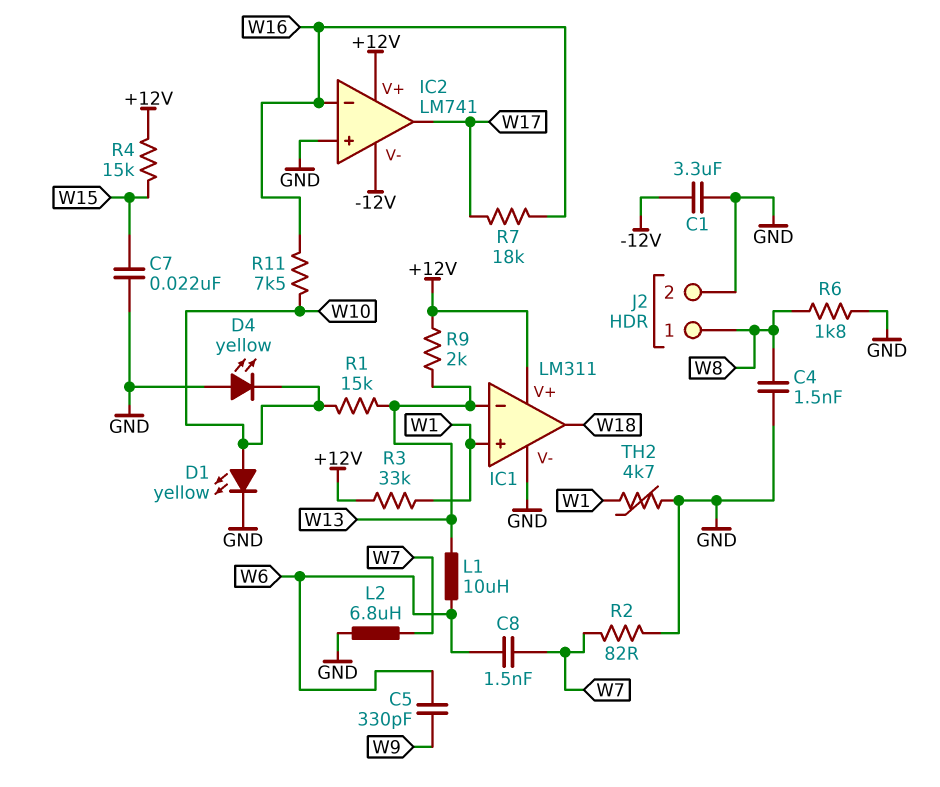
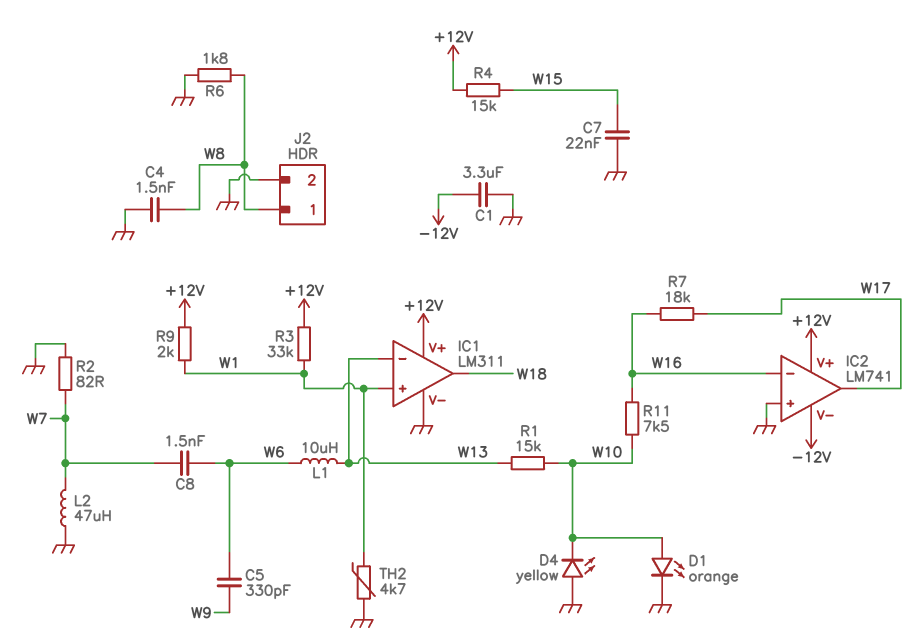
D1: LED yellow (A W10, K GND) -> LED orange (A W10, K GND)
L2: 6.8uH (GND, W7) -> 47uH (GND, W7)
R9: 2k (+12V, W13) -> 2k (+12V, W1)

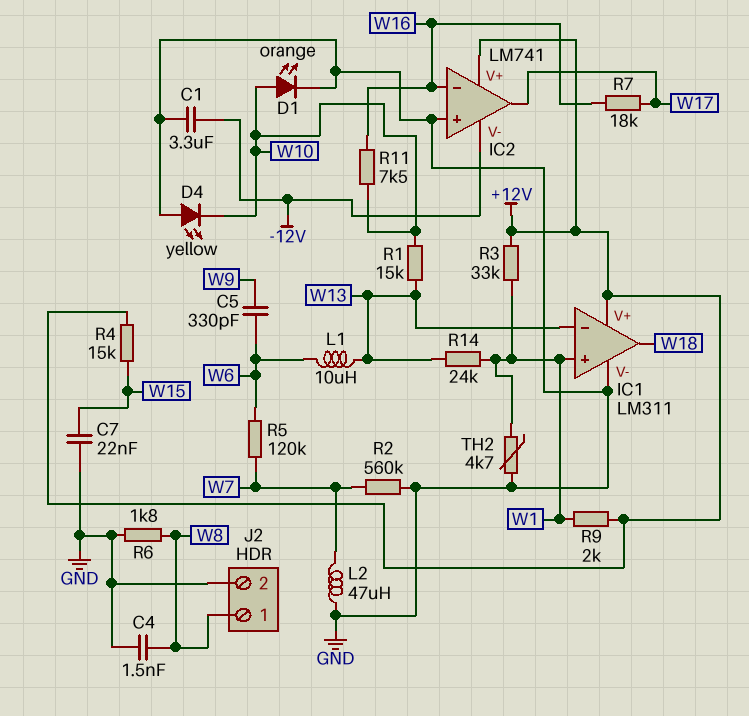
C8: 1.5nF (W6, W7) -> none
R2: 82 (GND, W7) -> 560k (GND, W7)
R5: none -> 120k (W6, W7)
R14: none -> 24k (W1, W13)

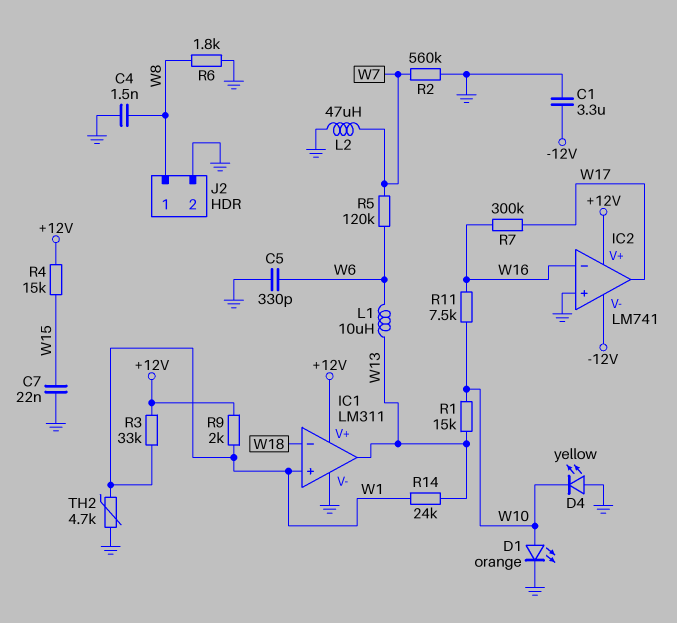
C5: 330pF (W6, W9) -> 330pF (GND, W6)
IC1 pin in-: W13 -> W18
IC1 pin out: W18 -> W13
R7: 18k (W16, W17) -> 300k (W16, W17)

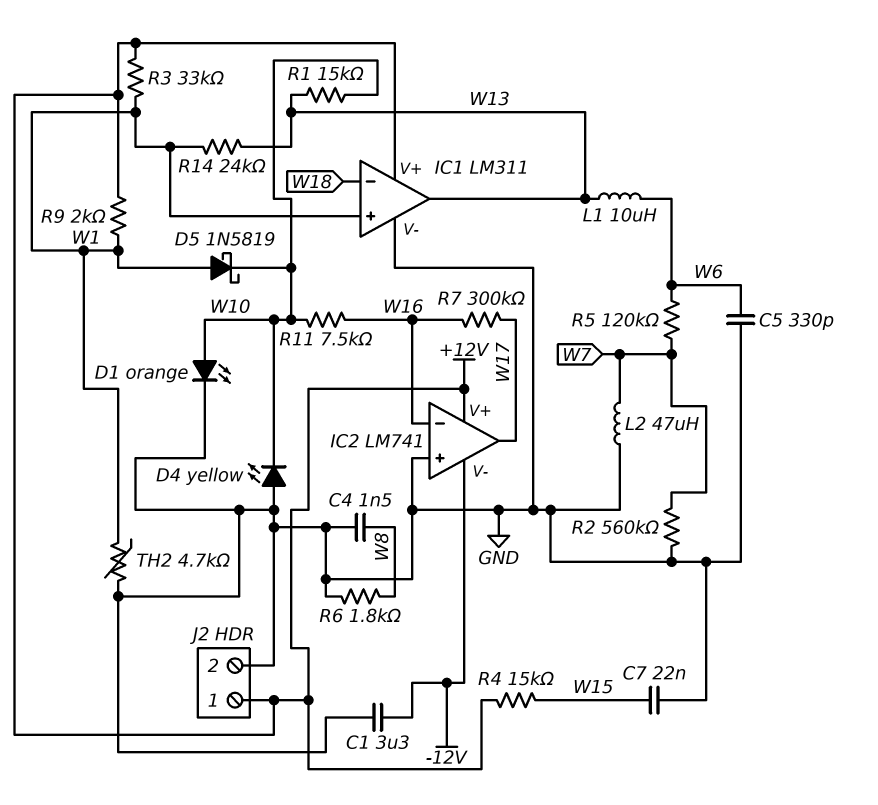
D5: none -> schottky 1N5819 (A W1, K W10)
J2 pin 1: W8 -> +12V

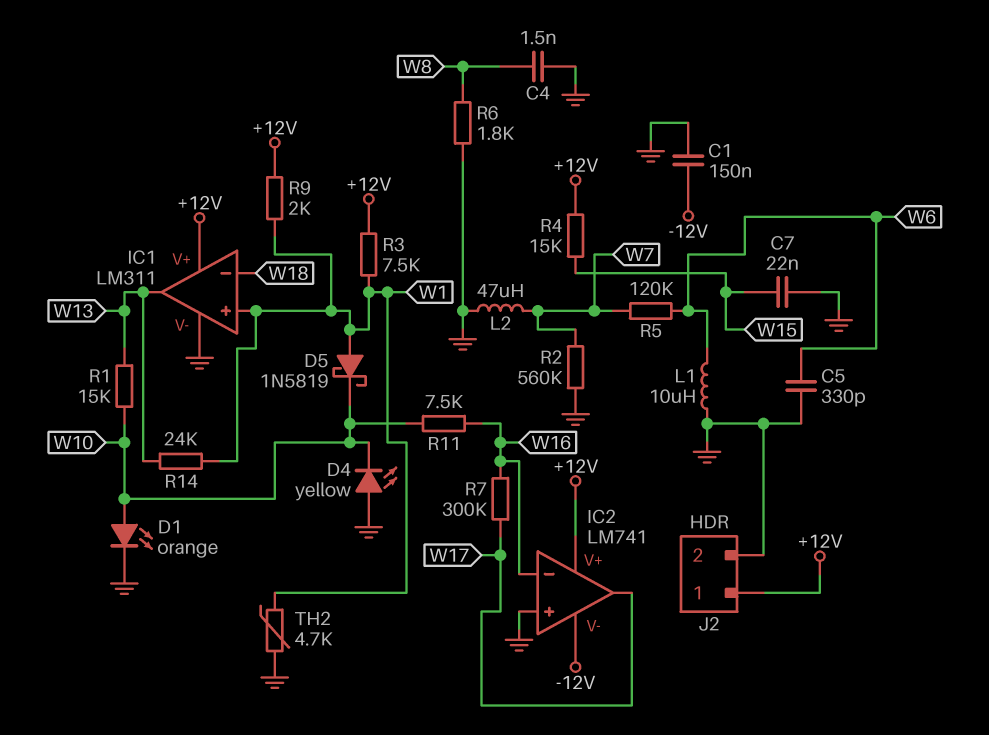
C1: 3.3uF (-12V, GND) -> 150nF (-12V, GND)
L1: 10uH (W6, W13) -> 10uH (GND, W6)
R3: 33k (+12V, W1) -> 7.5k (+12V, W1)

